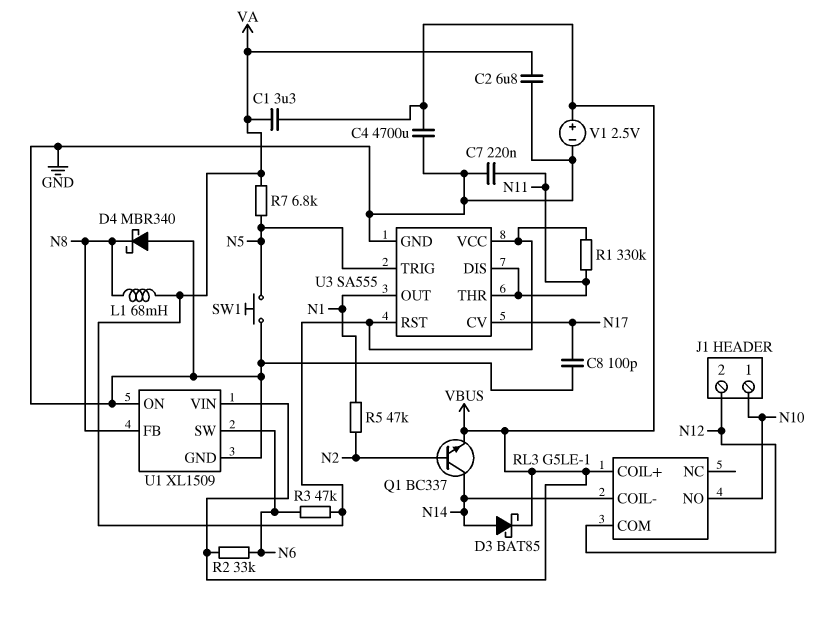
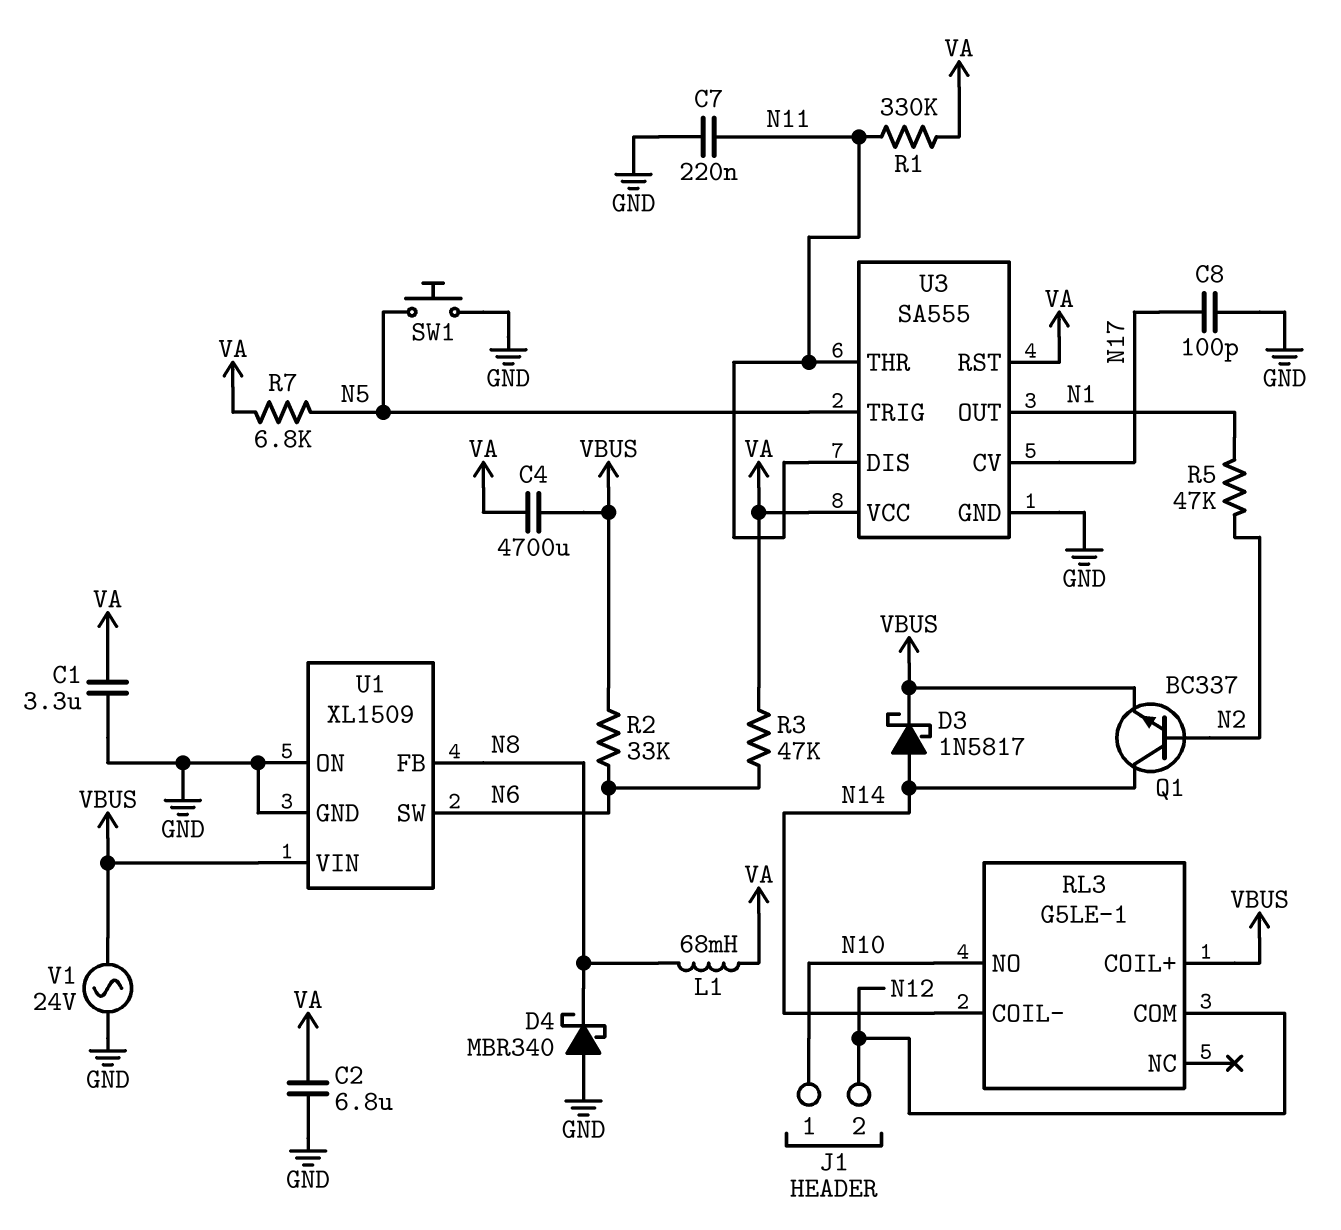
C1: 3.3uF (VA, VBUS) -> 3.3uF (GND, VA)
C4: 4700uF (GND, VBUS) -> 4700uF (VA, VBUS)
D3: schottky BAT85 (A N14, K VBUS) -> schottky 1N5817 (A N14, K VBUS)
V1: 2.5V (plus VBUS, minus GND) -> AC 24V (GND, VBUS)

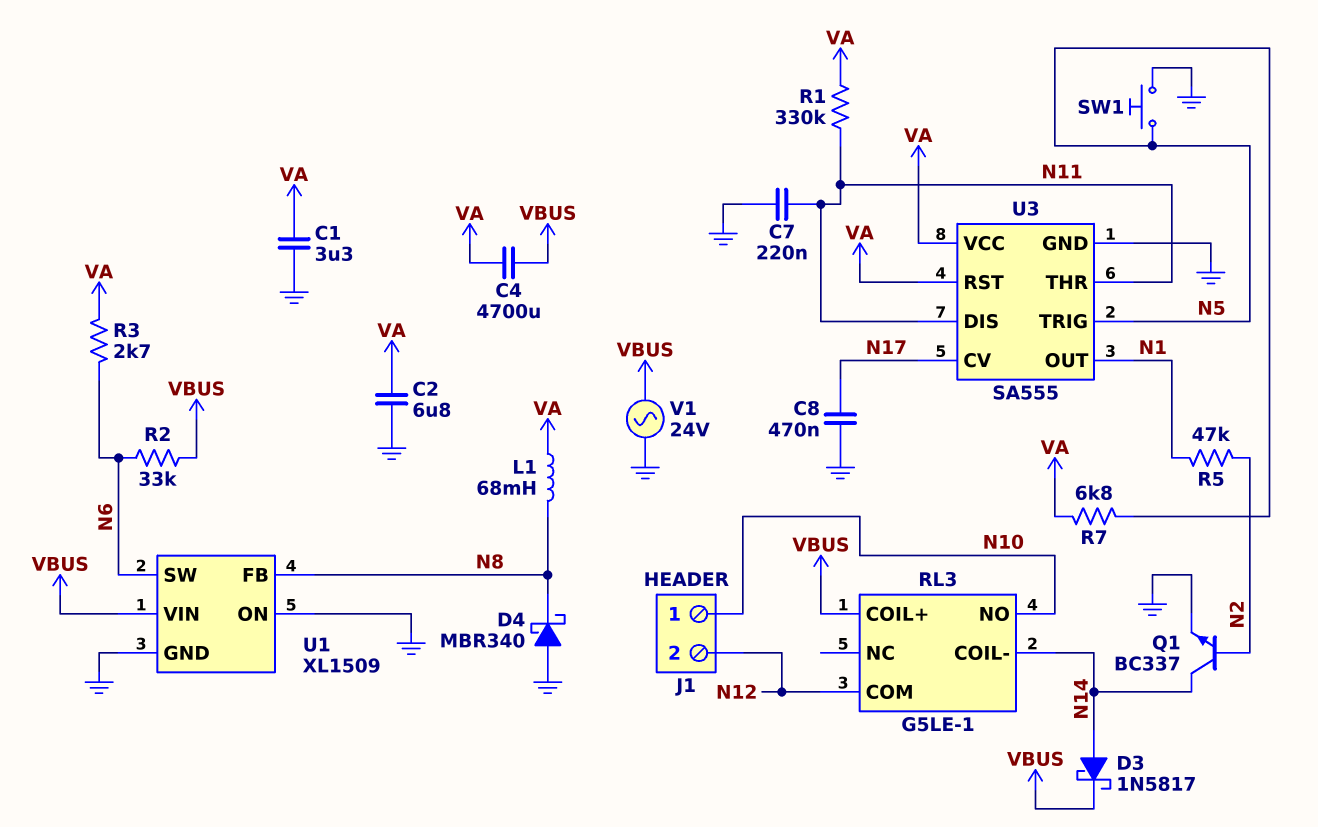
C8: 100pF (GND, N17) -> 470nF (GND, N17)
Q1: NPN BC337 (B N2, C N14, E VBUS) -> NPN BC337 (B N2, C N14, E GND)
R3: 47k (N6, VA) -> 2.7k (N6, VA)

